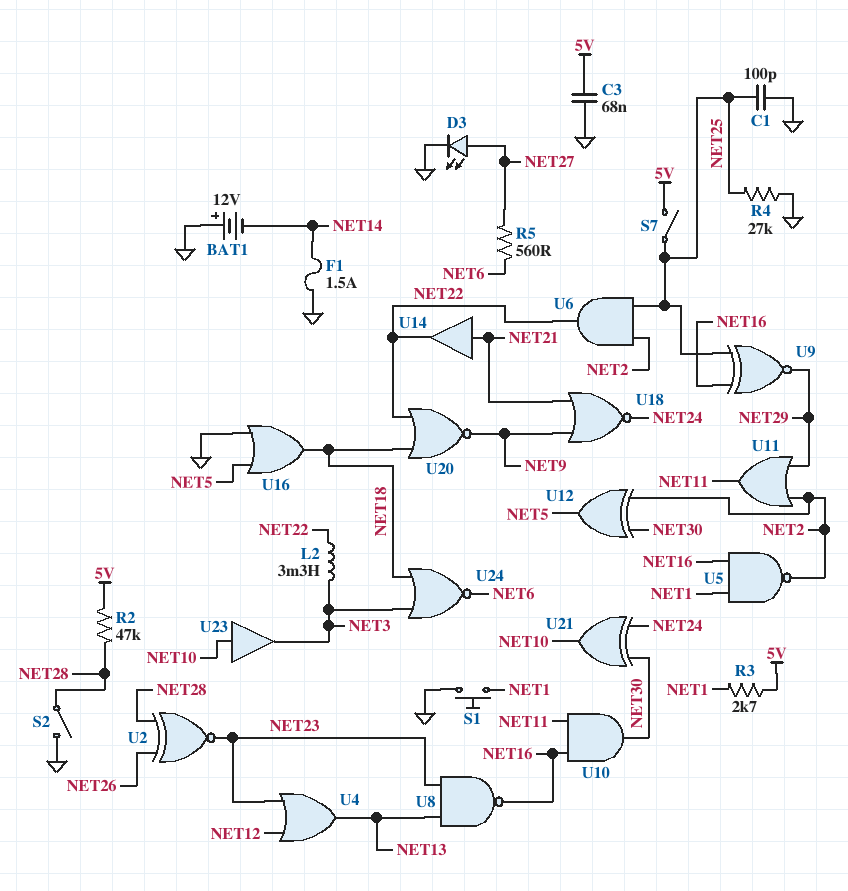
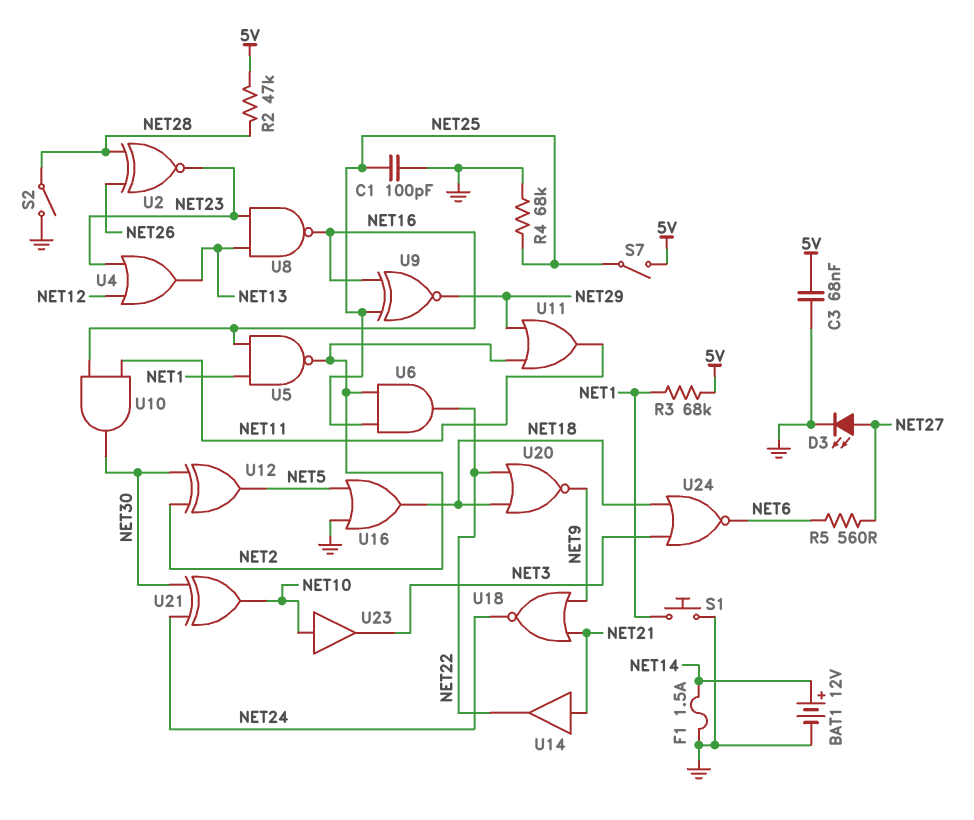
BAT1: 12V (plus GND, minus NET14) -> 12V (plus NET14, minus GND)
L2: 3.3mH (NET3, NET22) -> none
R3: 2.7k (5V, NET1) -> 68k (5V, NET1)
R4: 27k (GND, NET25) -> 68k (GND, NET25)

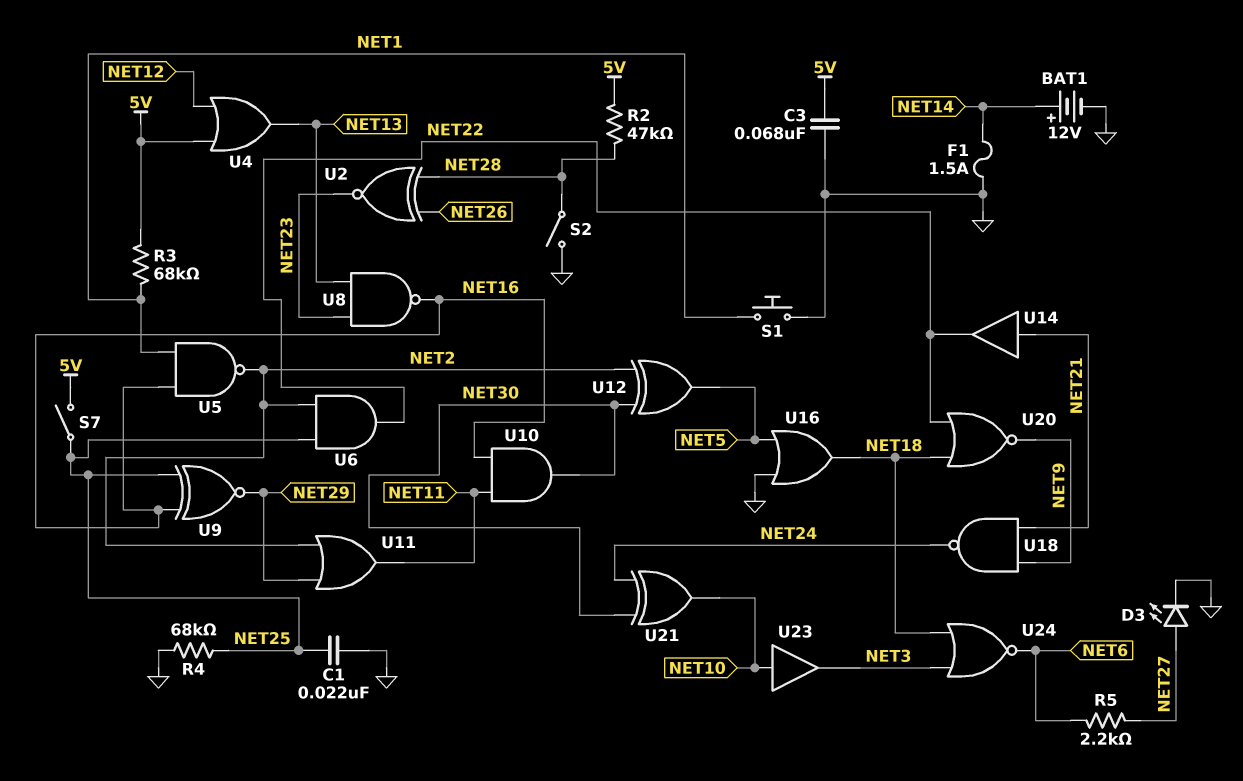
C1: 100pF (GND, NET25) -> 22nF (GND, NET25)
R5: 560 (NET6, NET27) -> 2.2k (NET6, NET27)
U4: OR (in NET12, in NET23, out NET13) -> OR (in 5V, in NET12, out NET13)
U18: NOR (in NET9, in NET21, out NET24) -> NAND (in NET9, in NET21, out NET24)

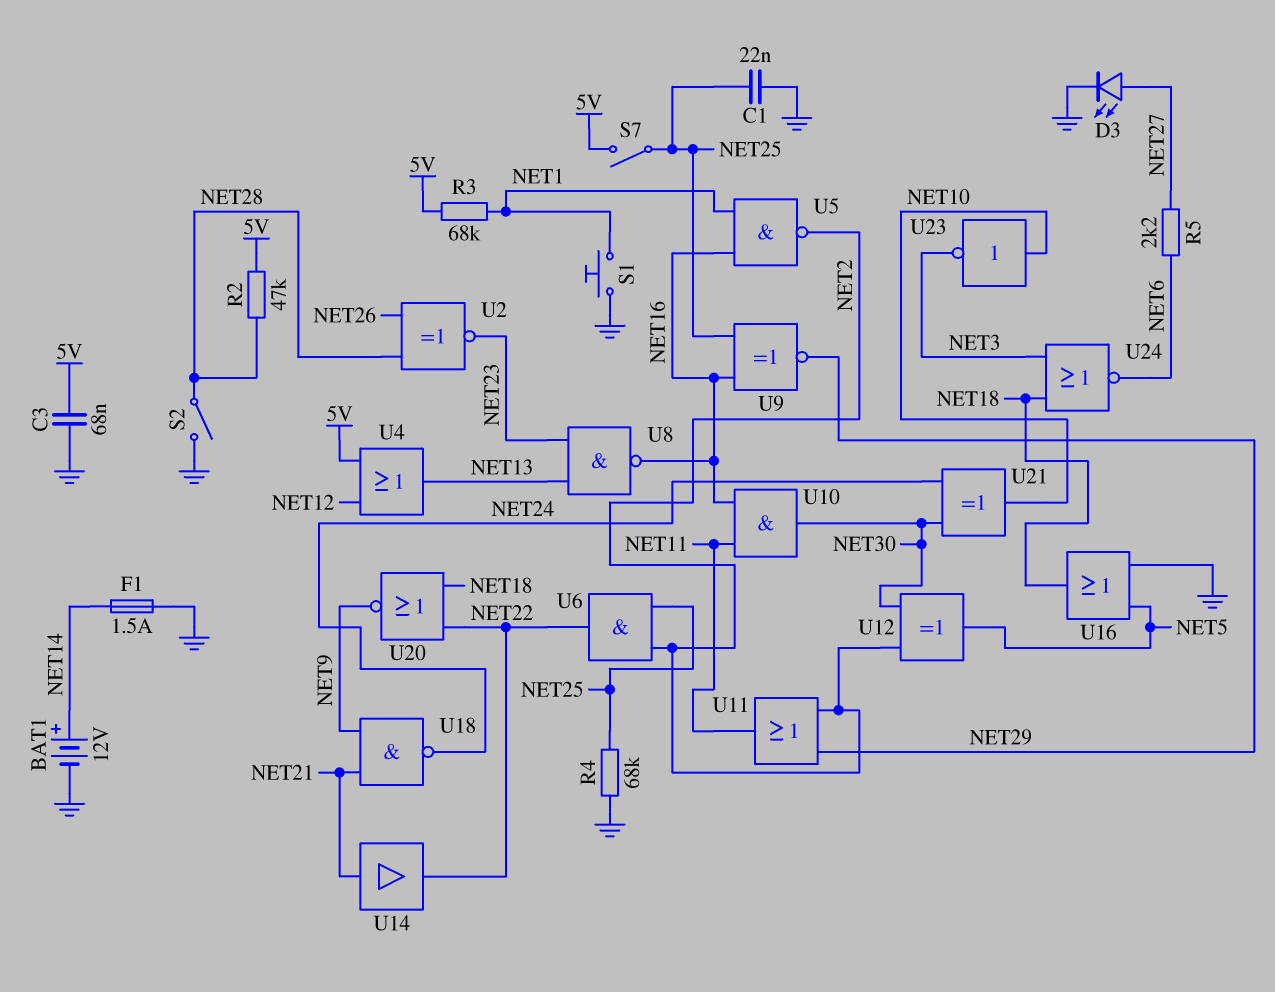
U23: buffer (in NET10, out NET3) -> NOT (in NET10, out NET3)

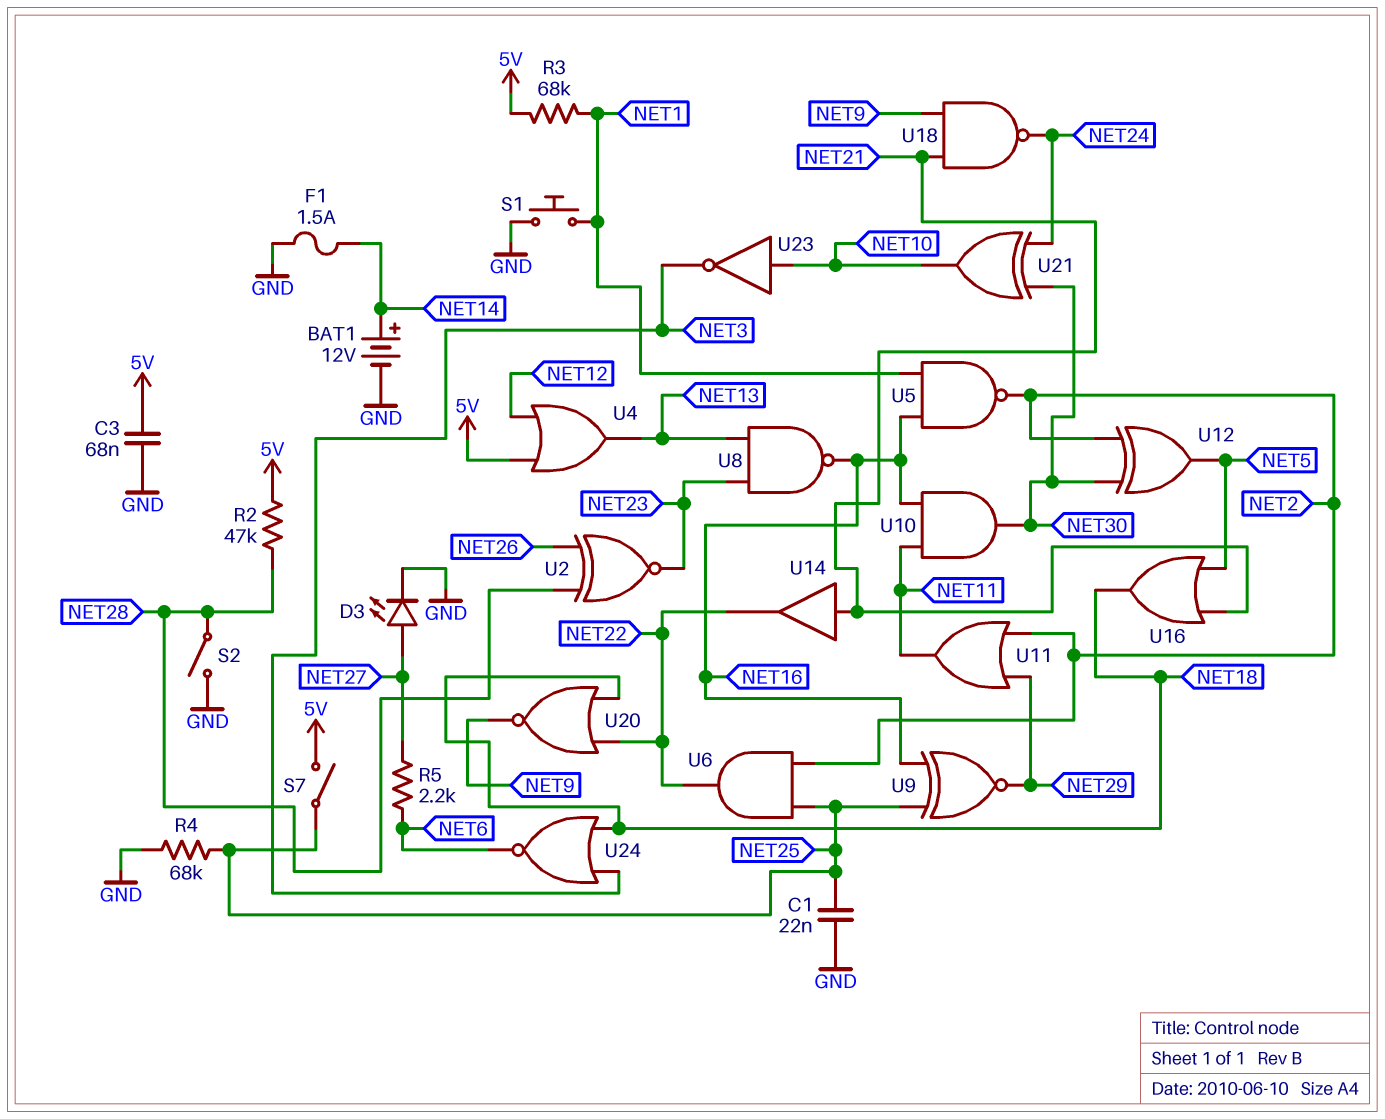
U16: OR (in GND, in NET5, out NET18) -> OR (in NET5, in NET21, out NET18)

